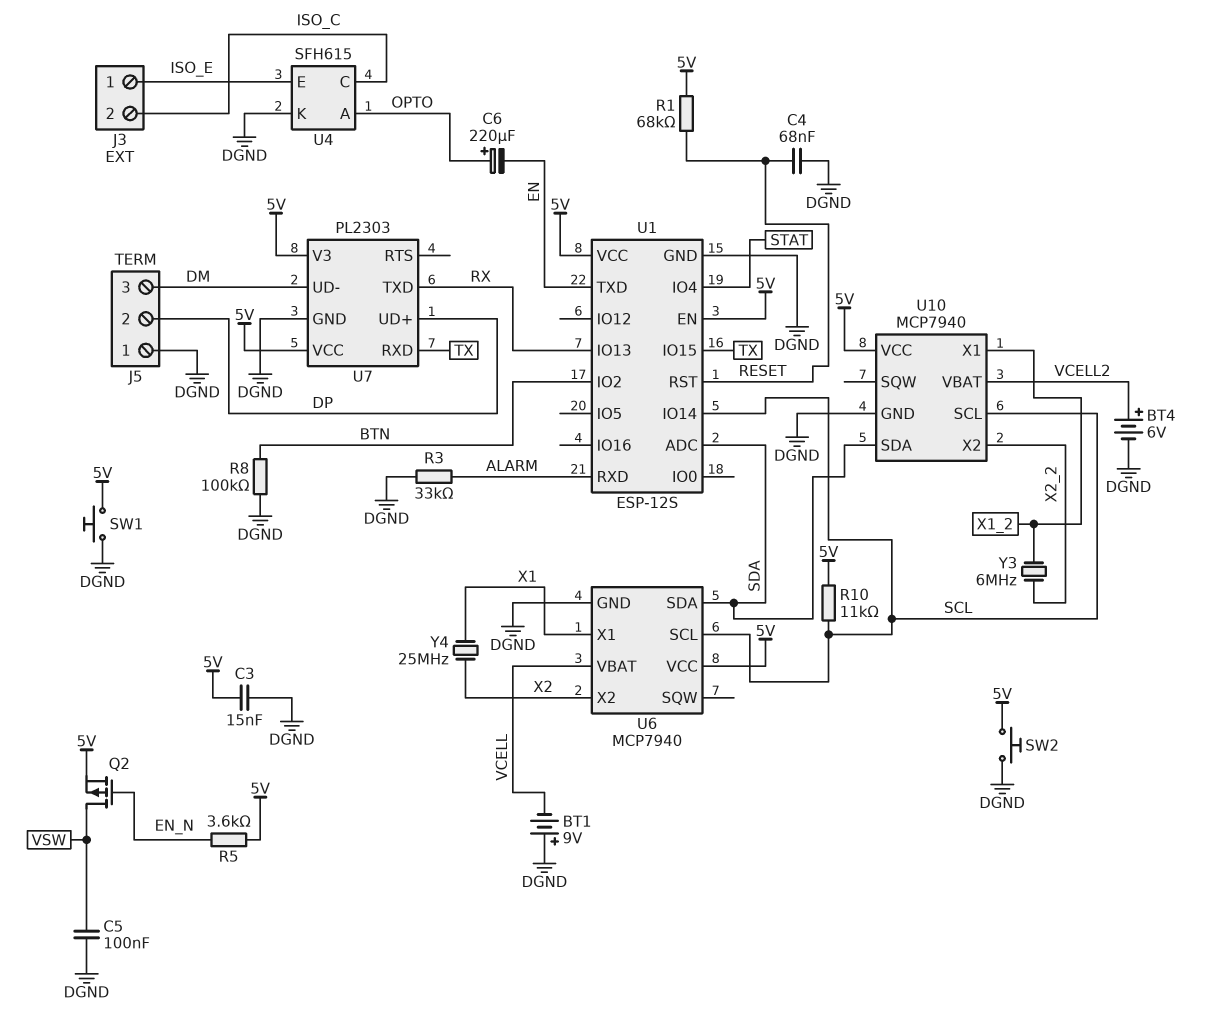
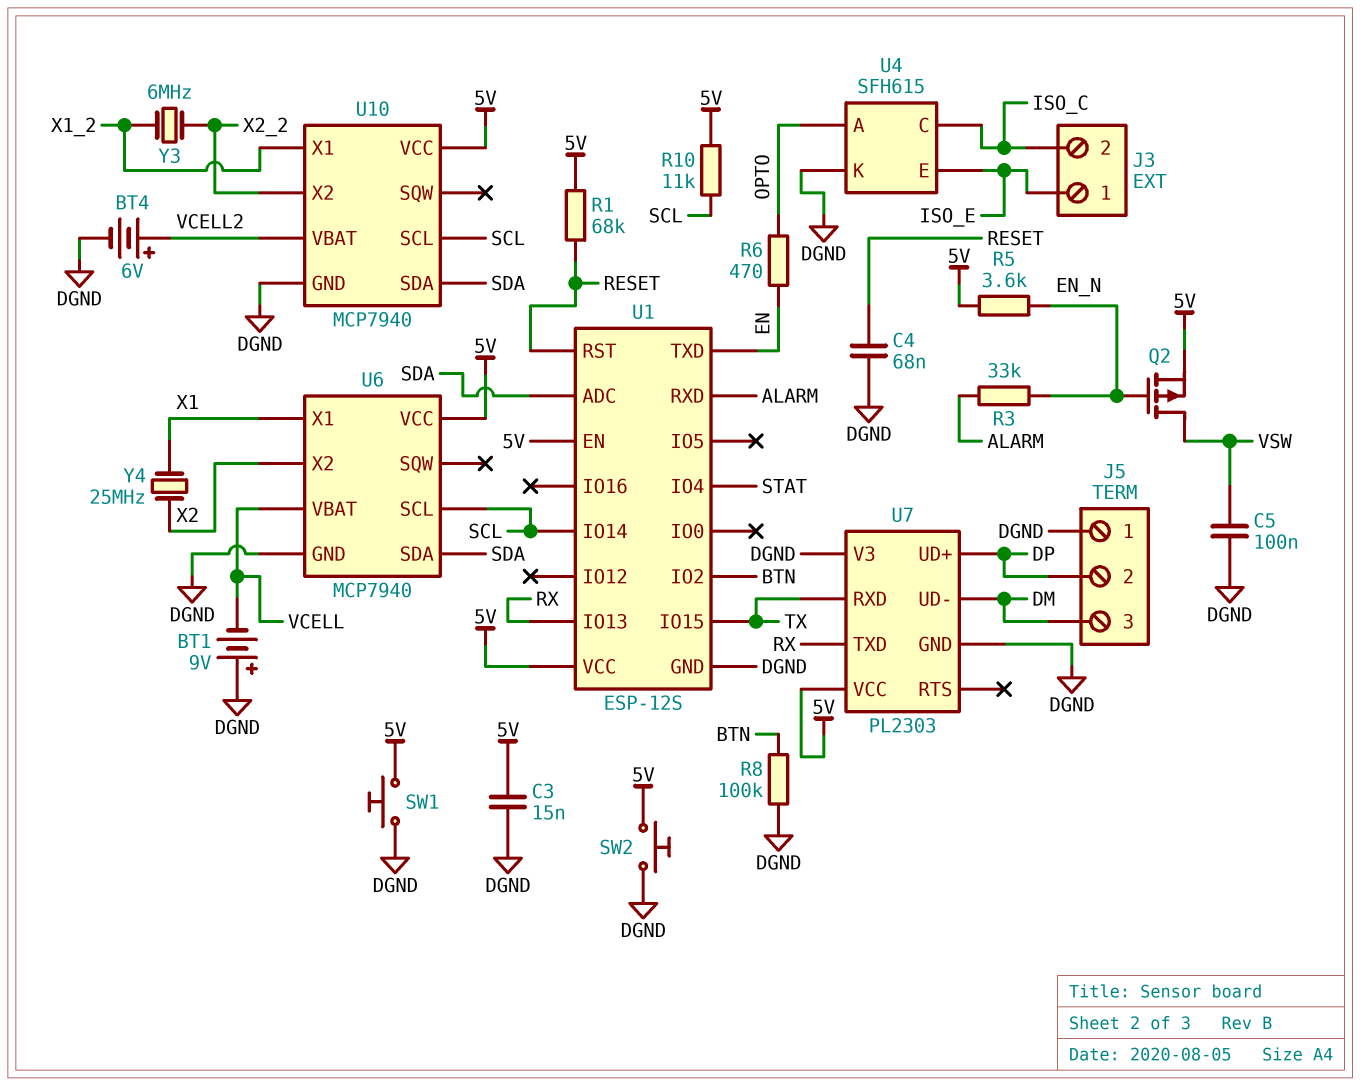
C6: 220uF (plus OPTO, minus EN) -> none
R3: 33k (ALARM, DGND) -> 33k (ALARM, EN_N)
R6: none -> 470 (EN, OPTO)
U7 pin V3: 5V -> DGND

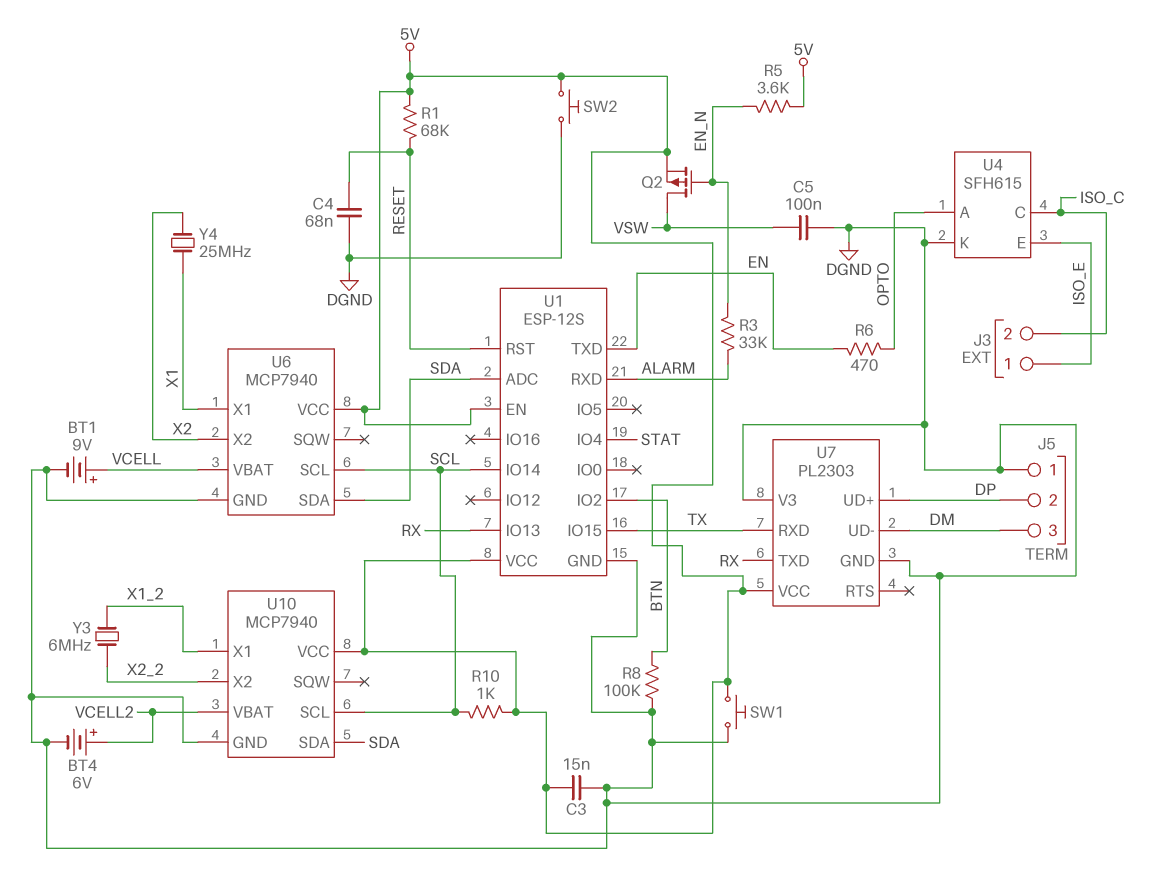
BT1: 9V (plus DGND, minus VCELL) -> 9V (plus VCELL, minus DGND)
R10: 11k (5V, SCL) -> 1k (5V, SCL)

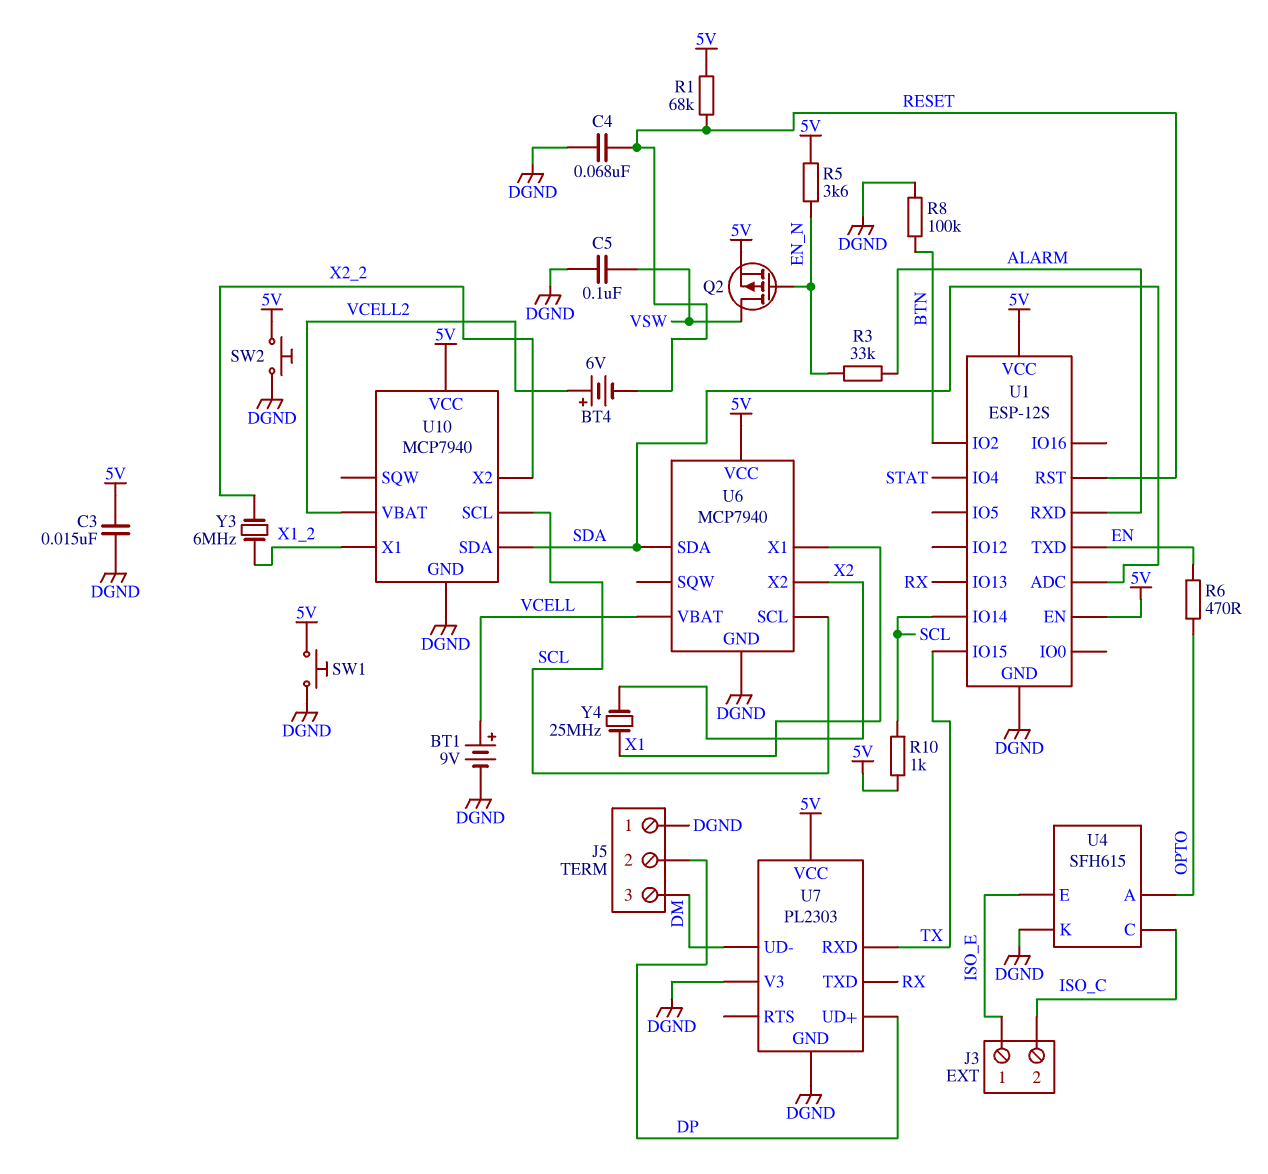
BT4: 6V (plus VCELL2, minus DGND) -> 6V (plus VCELL2, minus RESET)

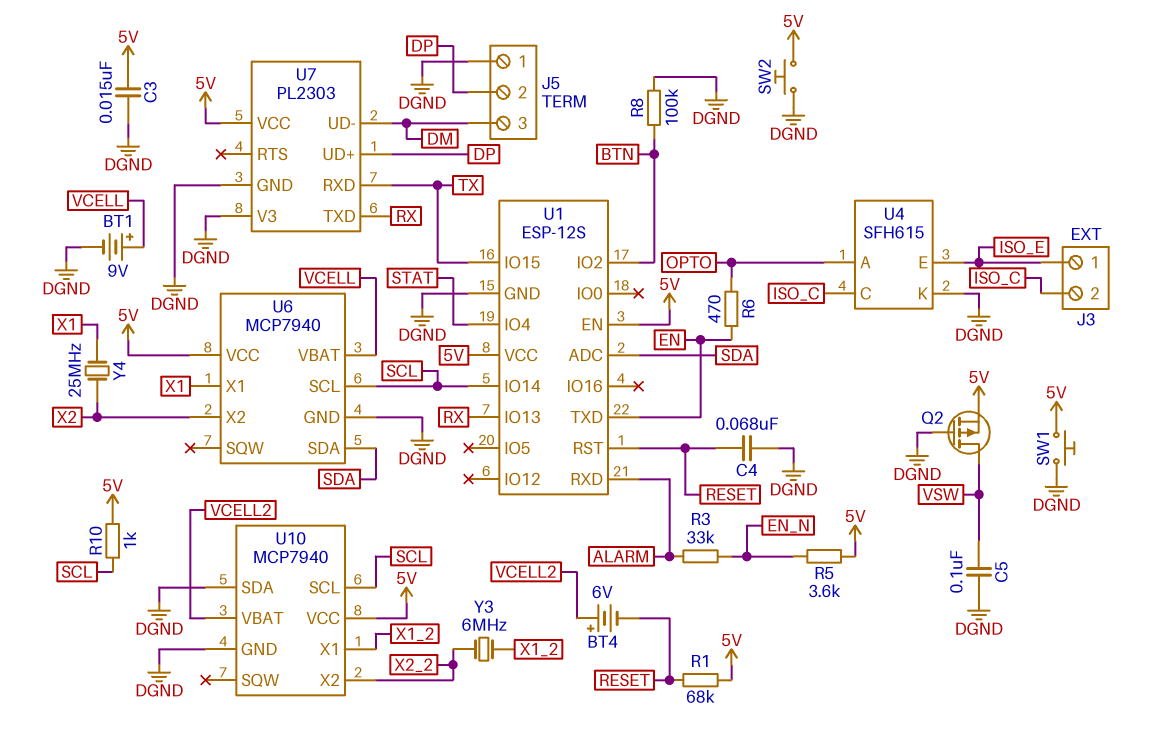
Q2: PMOS (G EN_N, D VSW, S 5V) -> PMOS (G DGND, D VSW, S 5V)
U10 pin SDA: SDA -> DGND

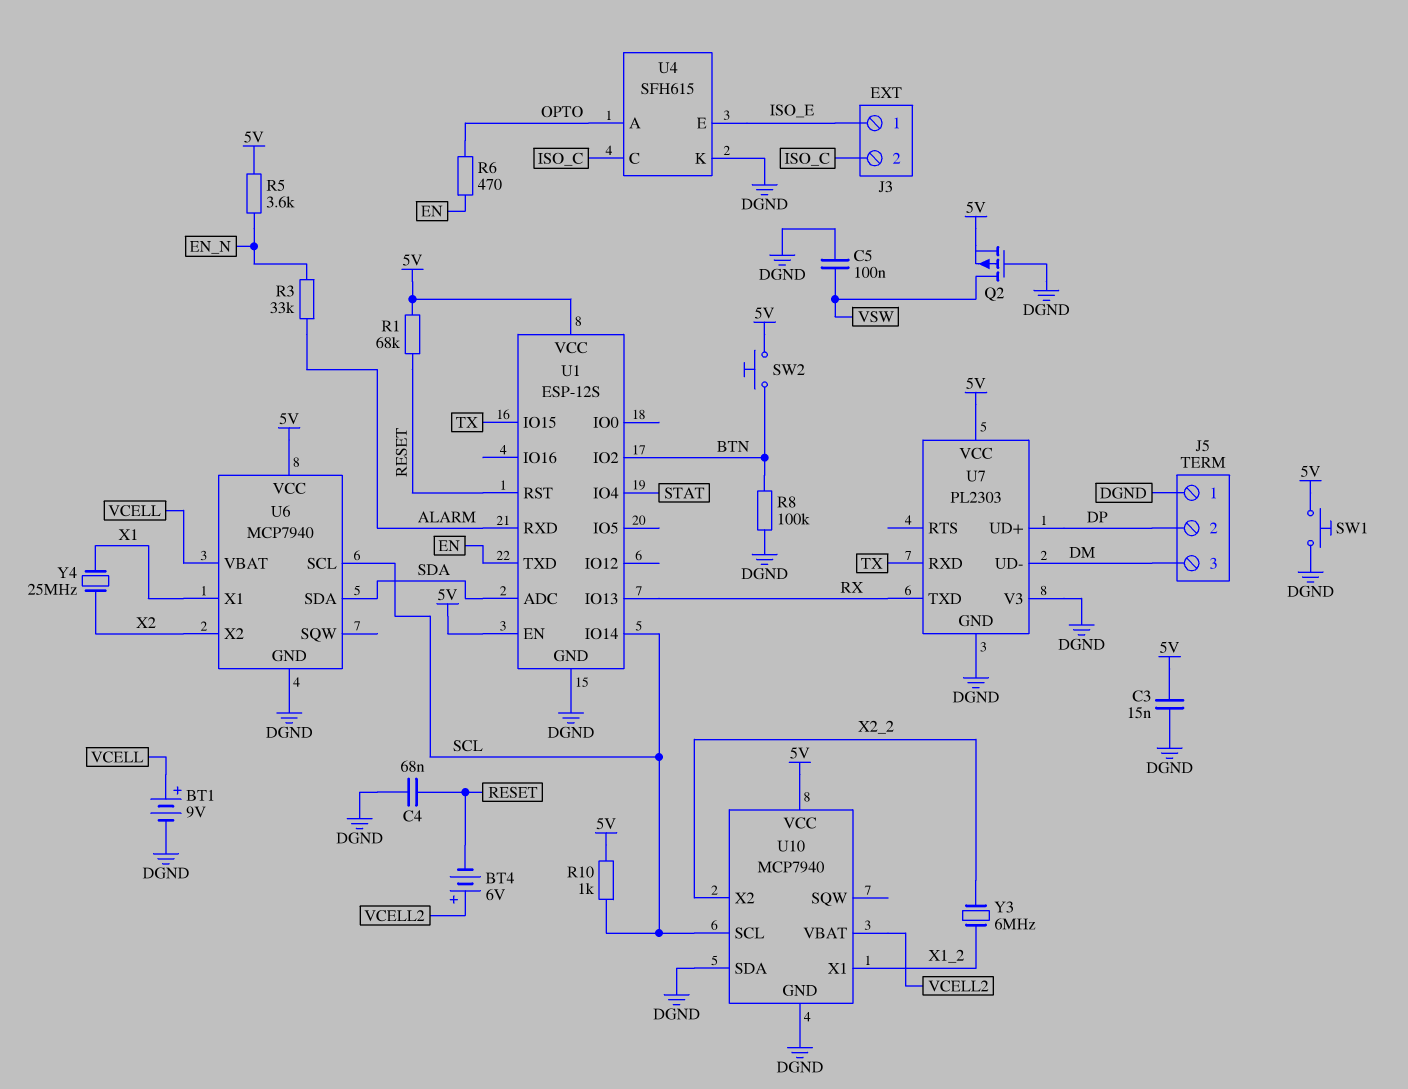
SW2: button (5V, DGND) -> button (5V, BTN)

